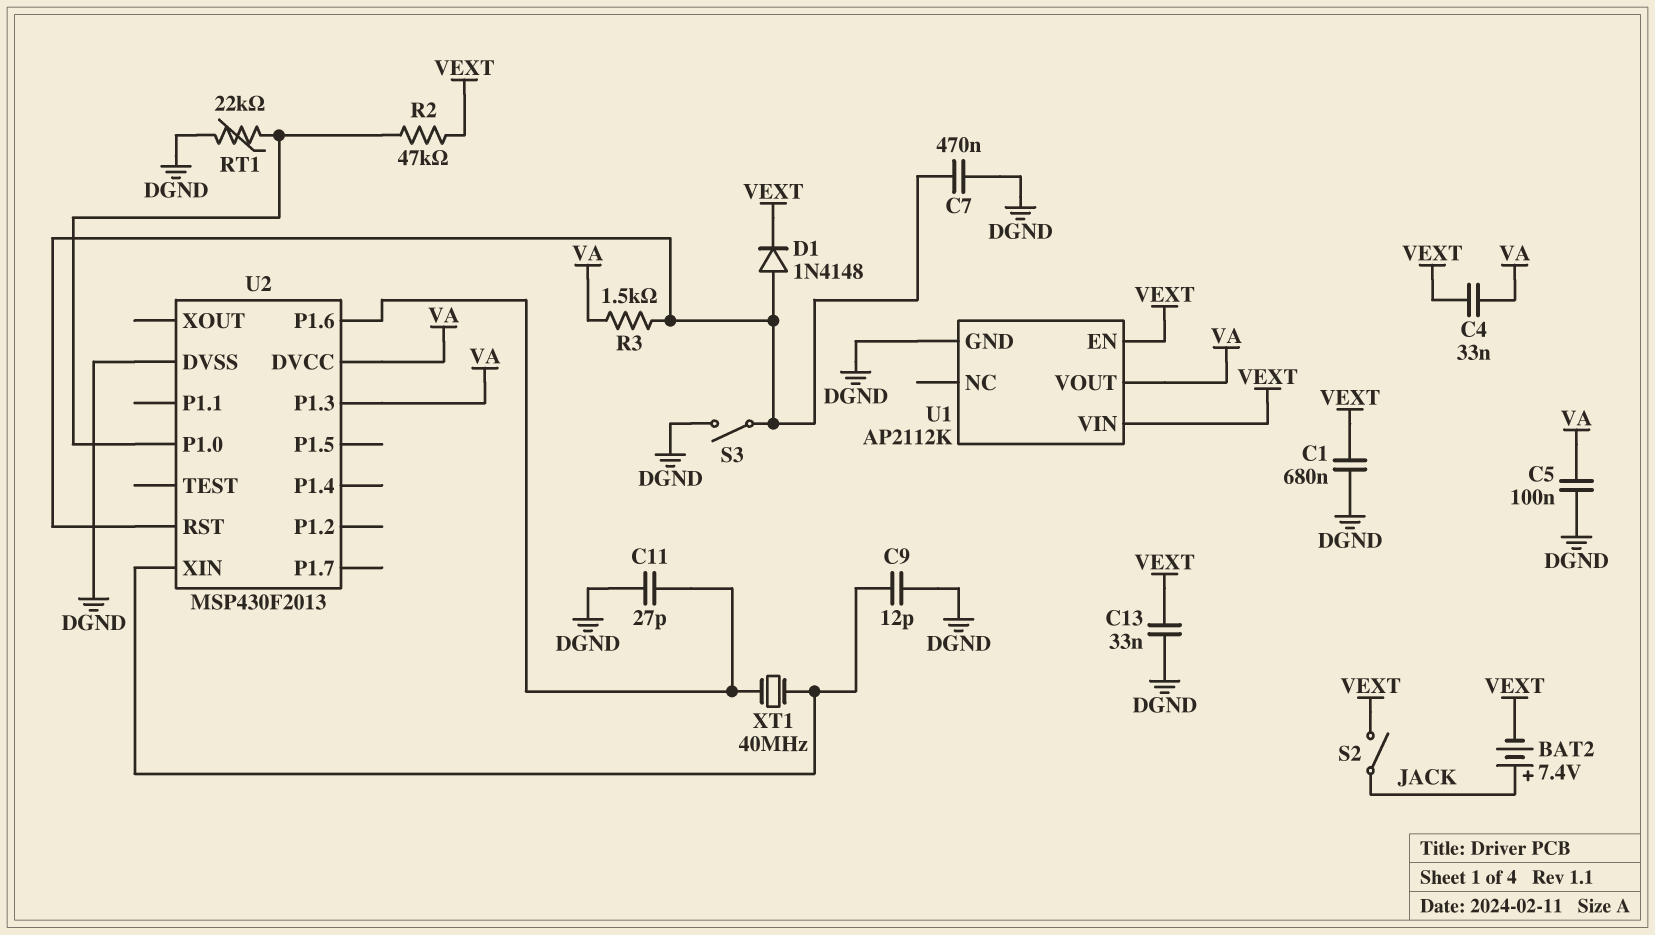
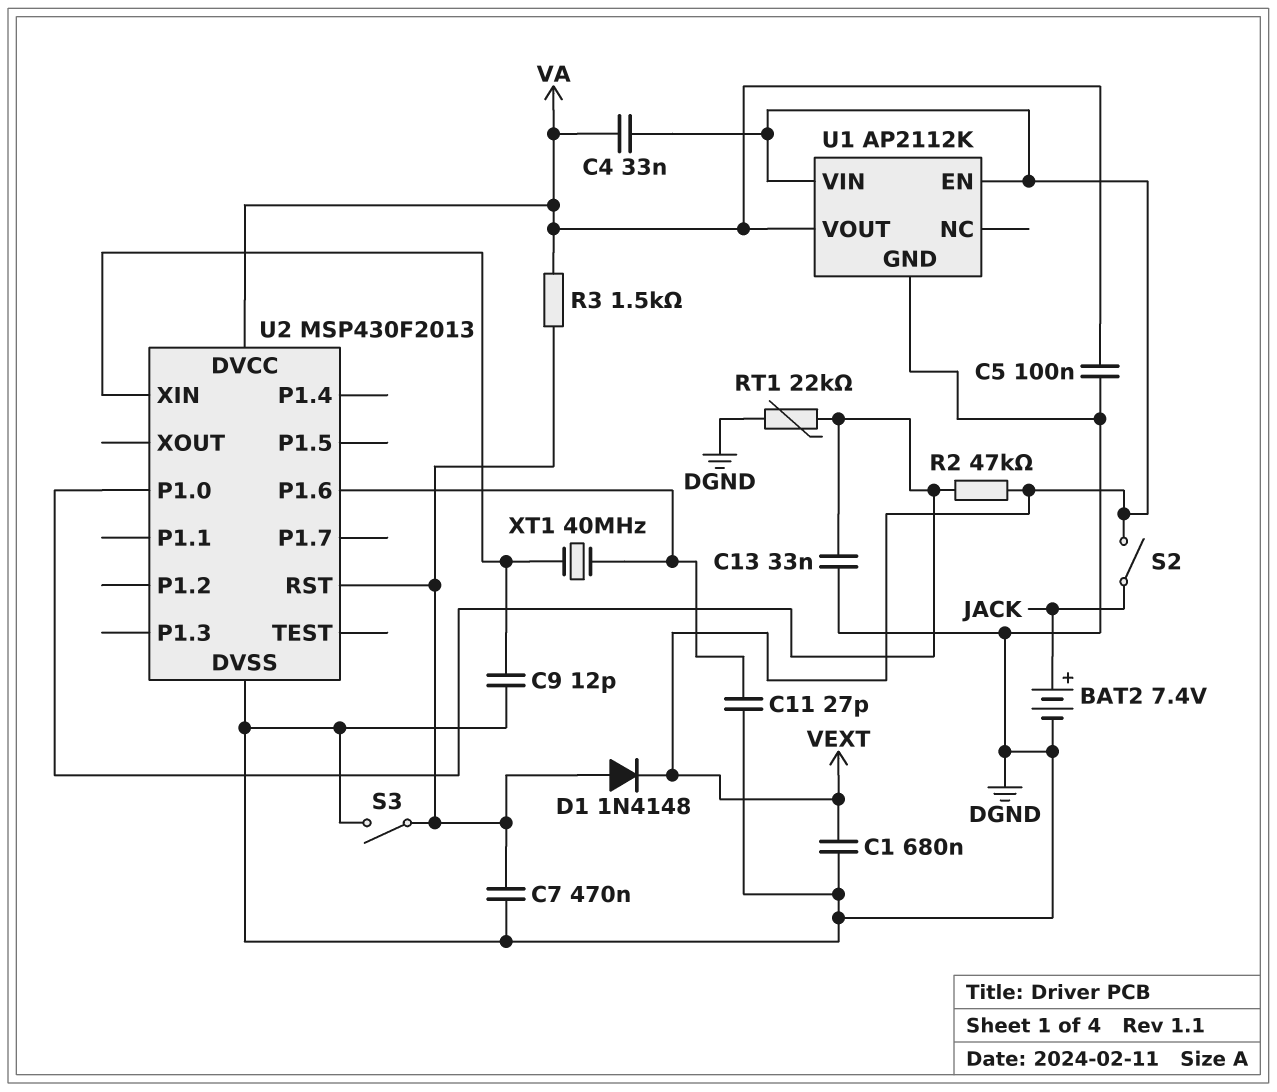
BAT2: 7.4V (plus JACK, minus VEXT) -> 7.4V (plus JACK, minus DGND)
C13: 33nF (DGND, VEXT) -> 33nF (DGND, U2/P1.0)
U2 pin P1.3: VA -> none

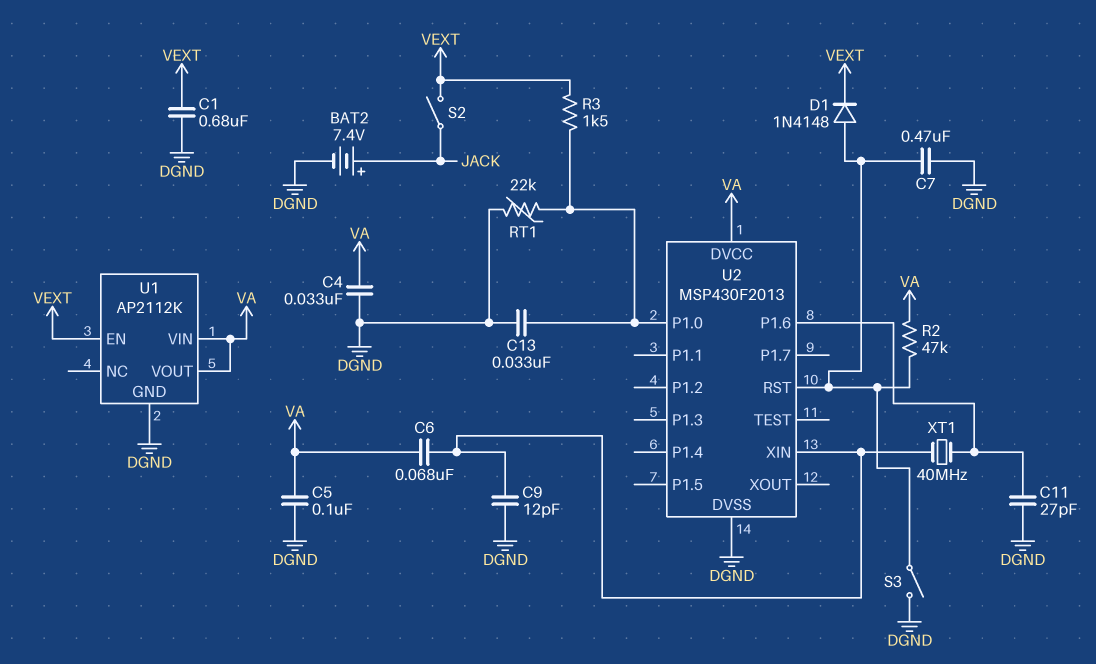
C4: 33nF (VA, VEXT) -> 33nF (DGND, VA)
C6: none -> 68nF (U2/XIN, VA)
R2: 47k (U2/P1.0, VEXT) -> 47k (U2/RST, VA)
R3: 1.5k (U2/RST, VA) -> 1.5k (U2/P1.0, VEXT)
U1 pin VIN: VEXT -> VA

